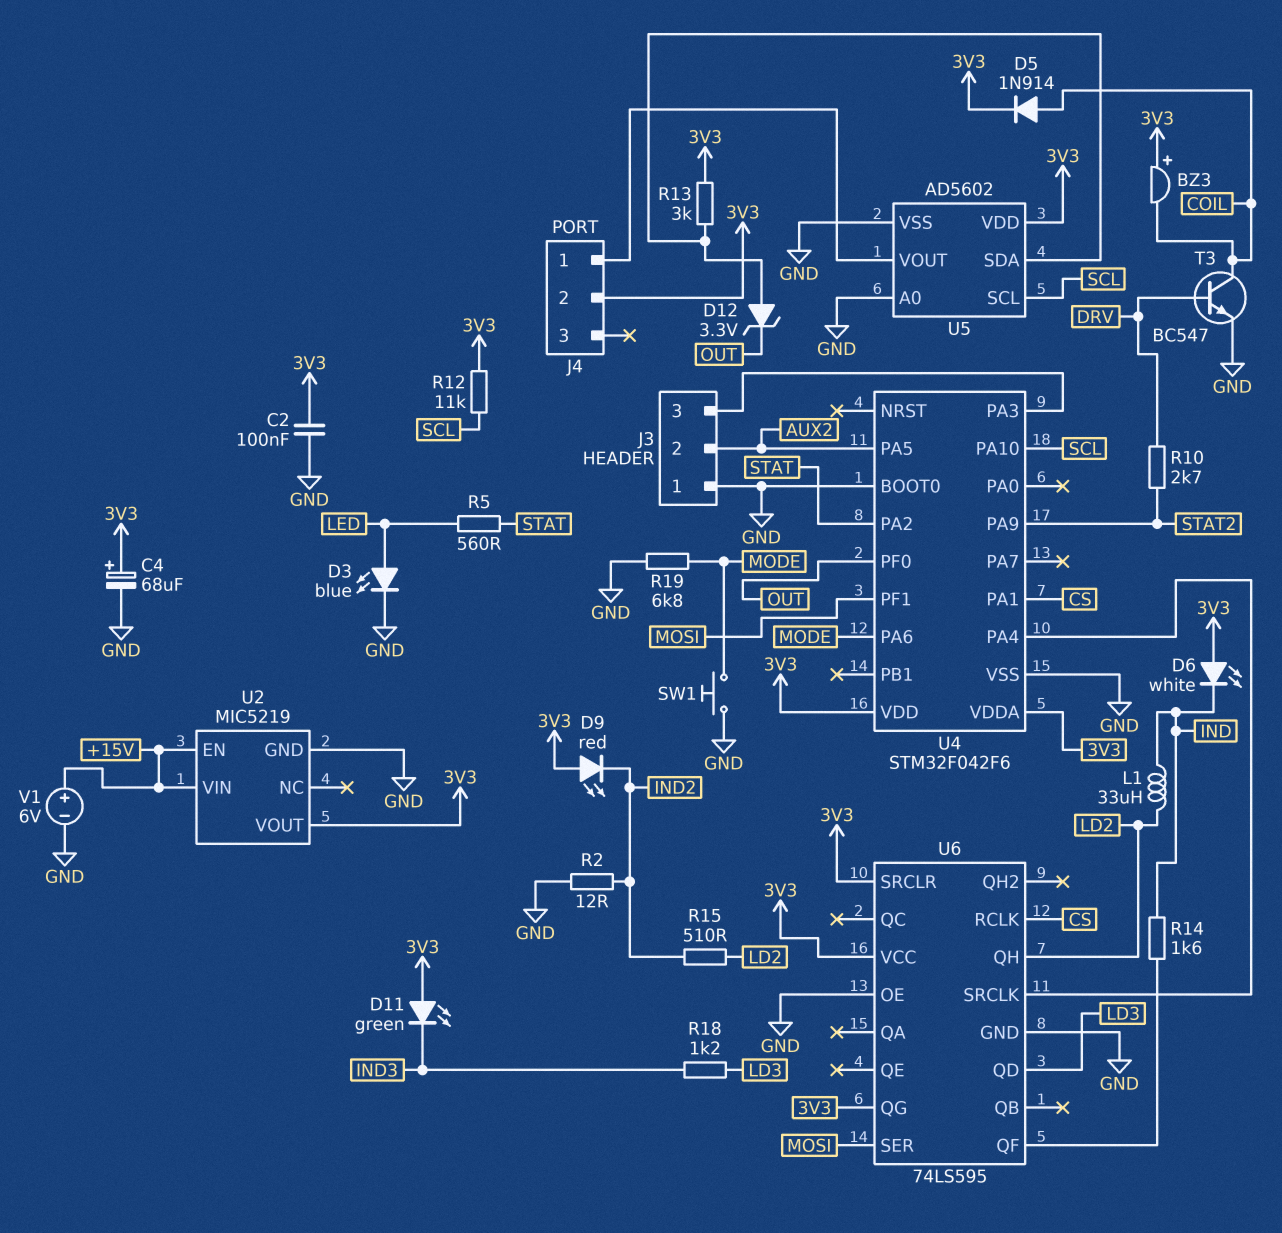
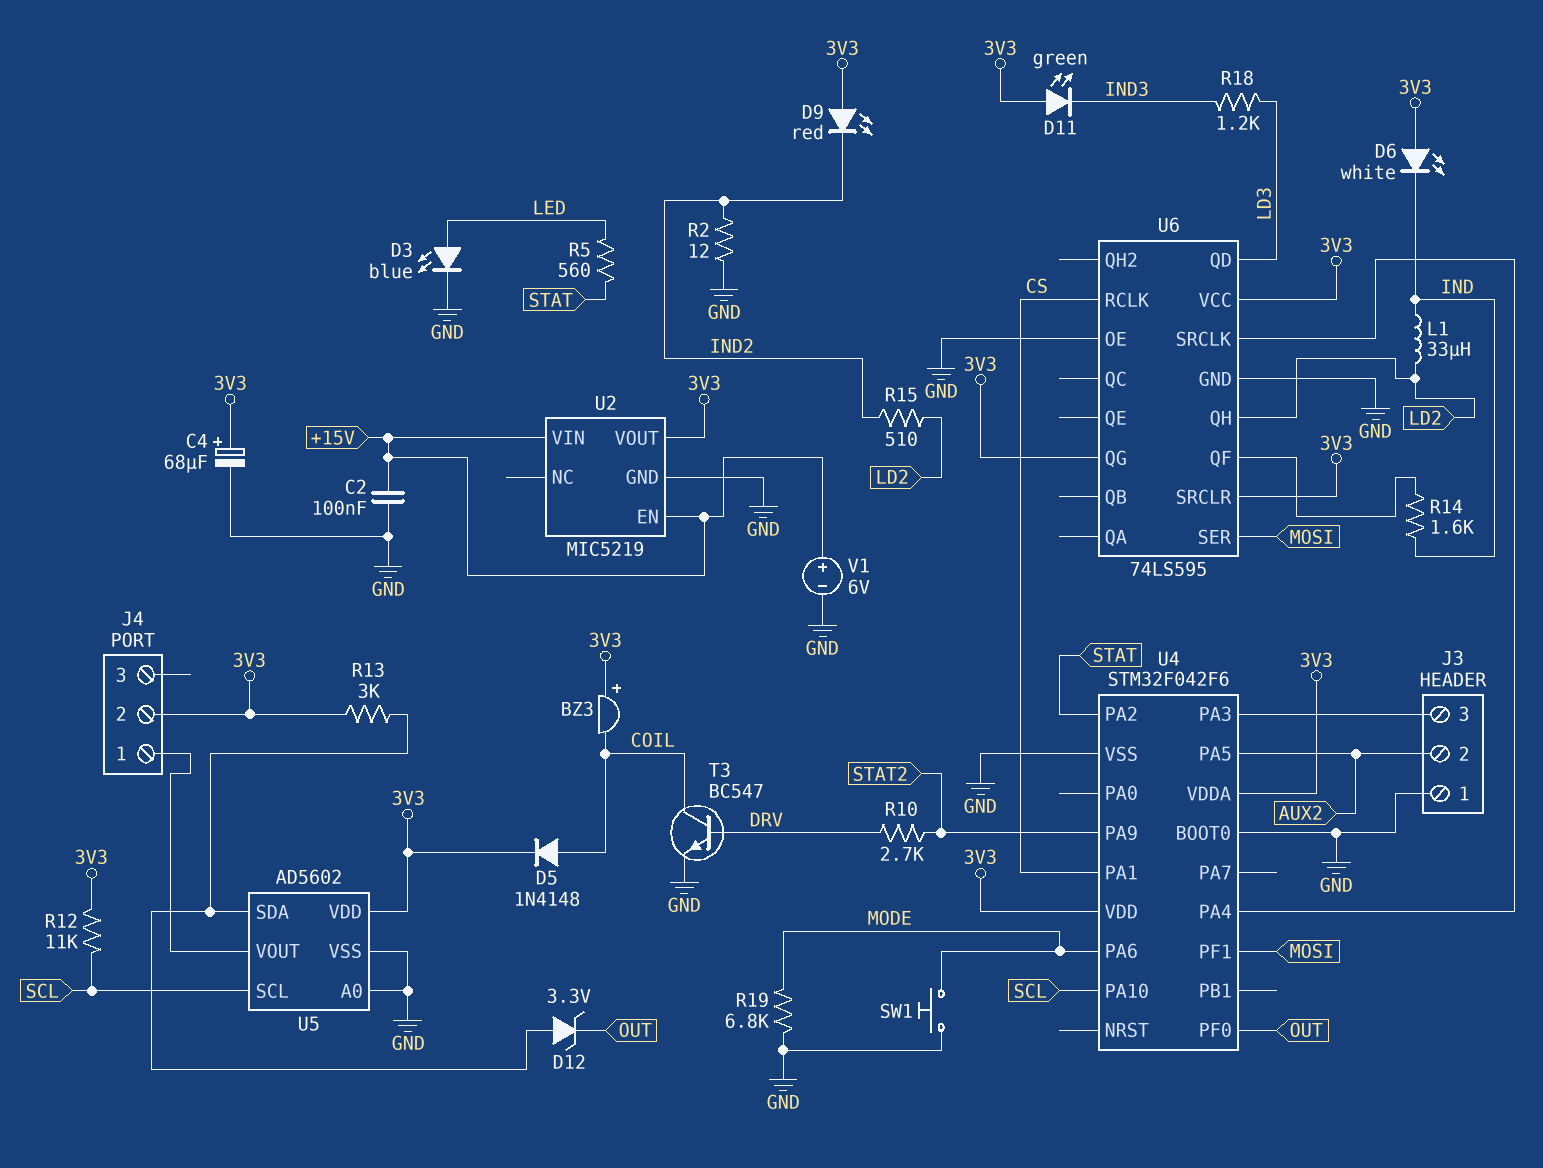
C2: 100nF (3V3, GND) -> 100nF (+15V, GND)
D5: diode 1N914 (A COIL, K 3V3) -> diode 1N4148 (A COIL, K 3V3)

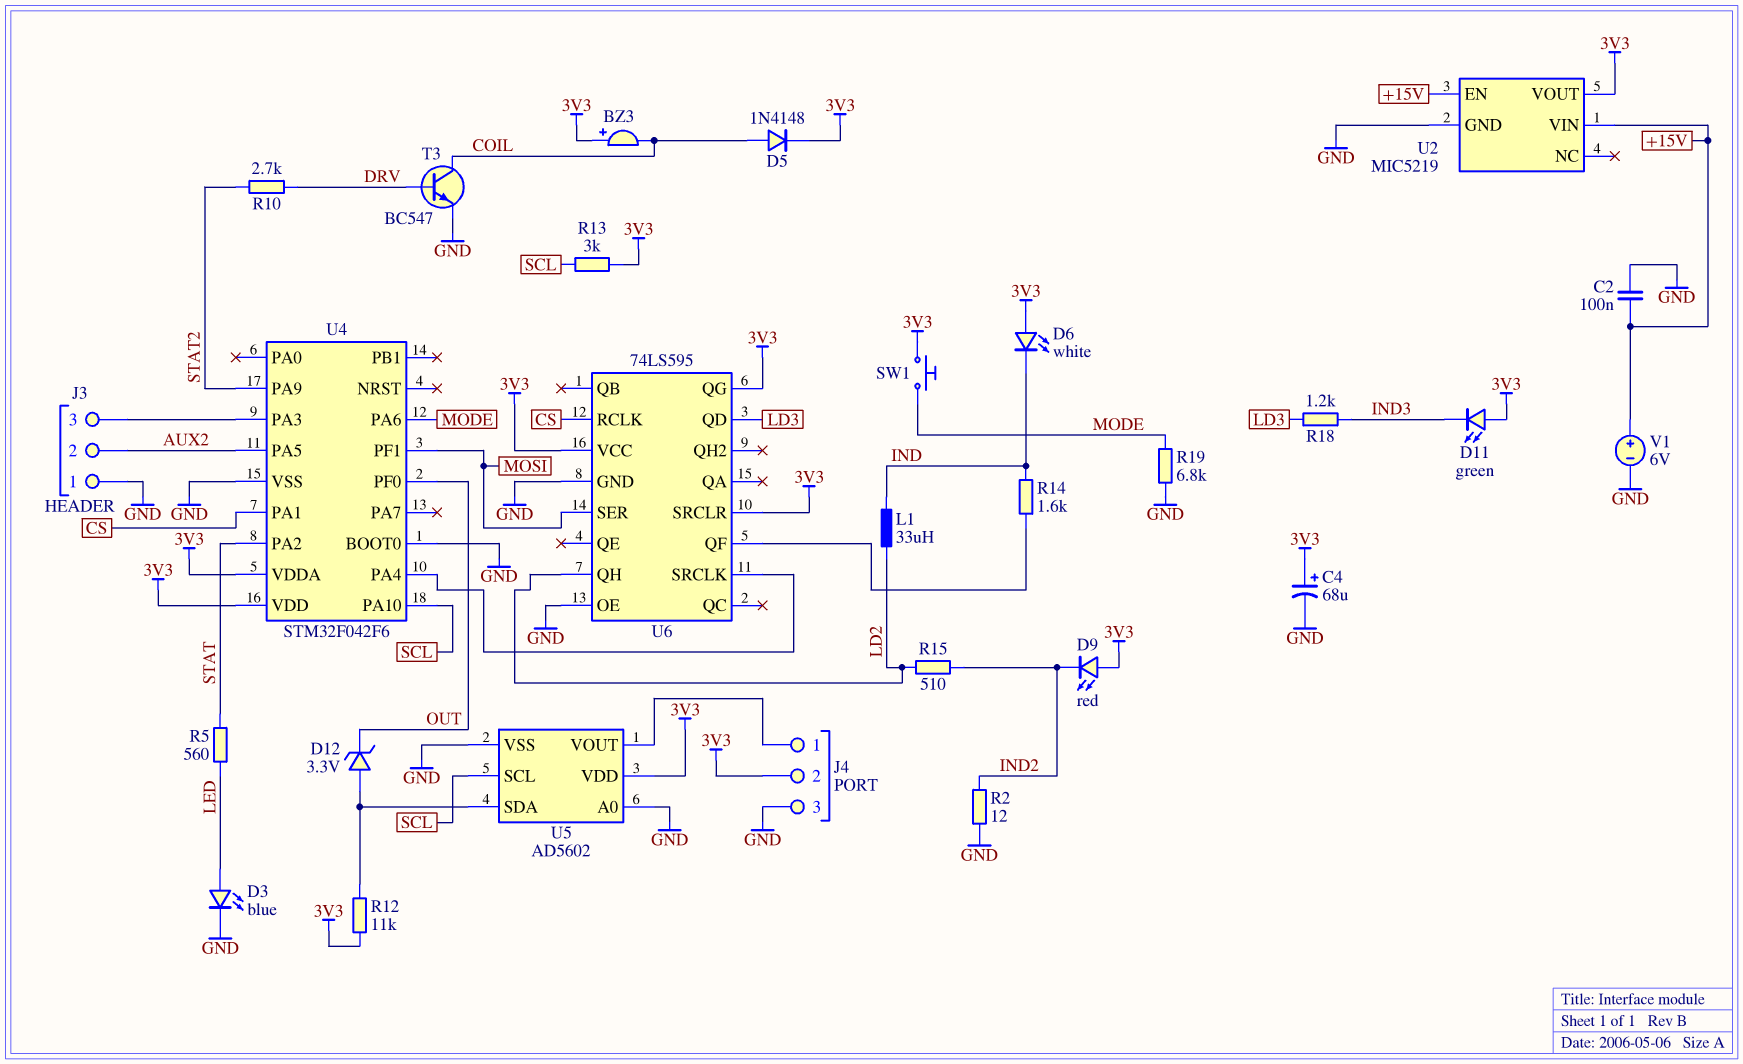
J4 pin 3: none -> GND
R12: 11k (3V3, SCL) -> 11k (3V3, U5/SDA)
R13: 3k (3V3, U5/SDA) -> 3k (3V3, SCL)
SW1: button (GND, MODE) -> button (3V3, MODE)

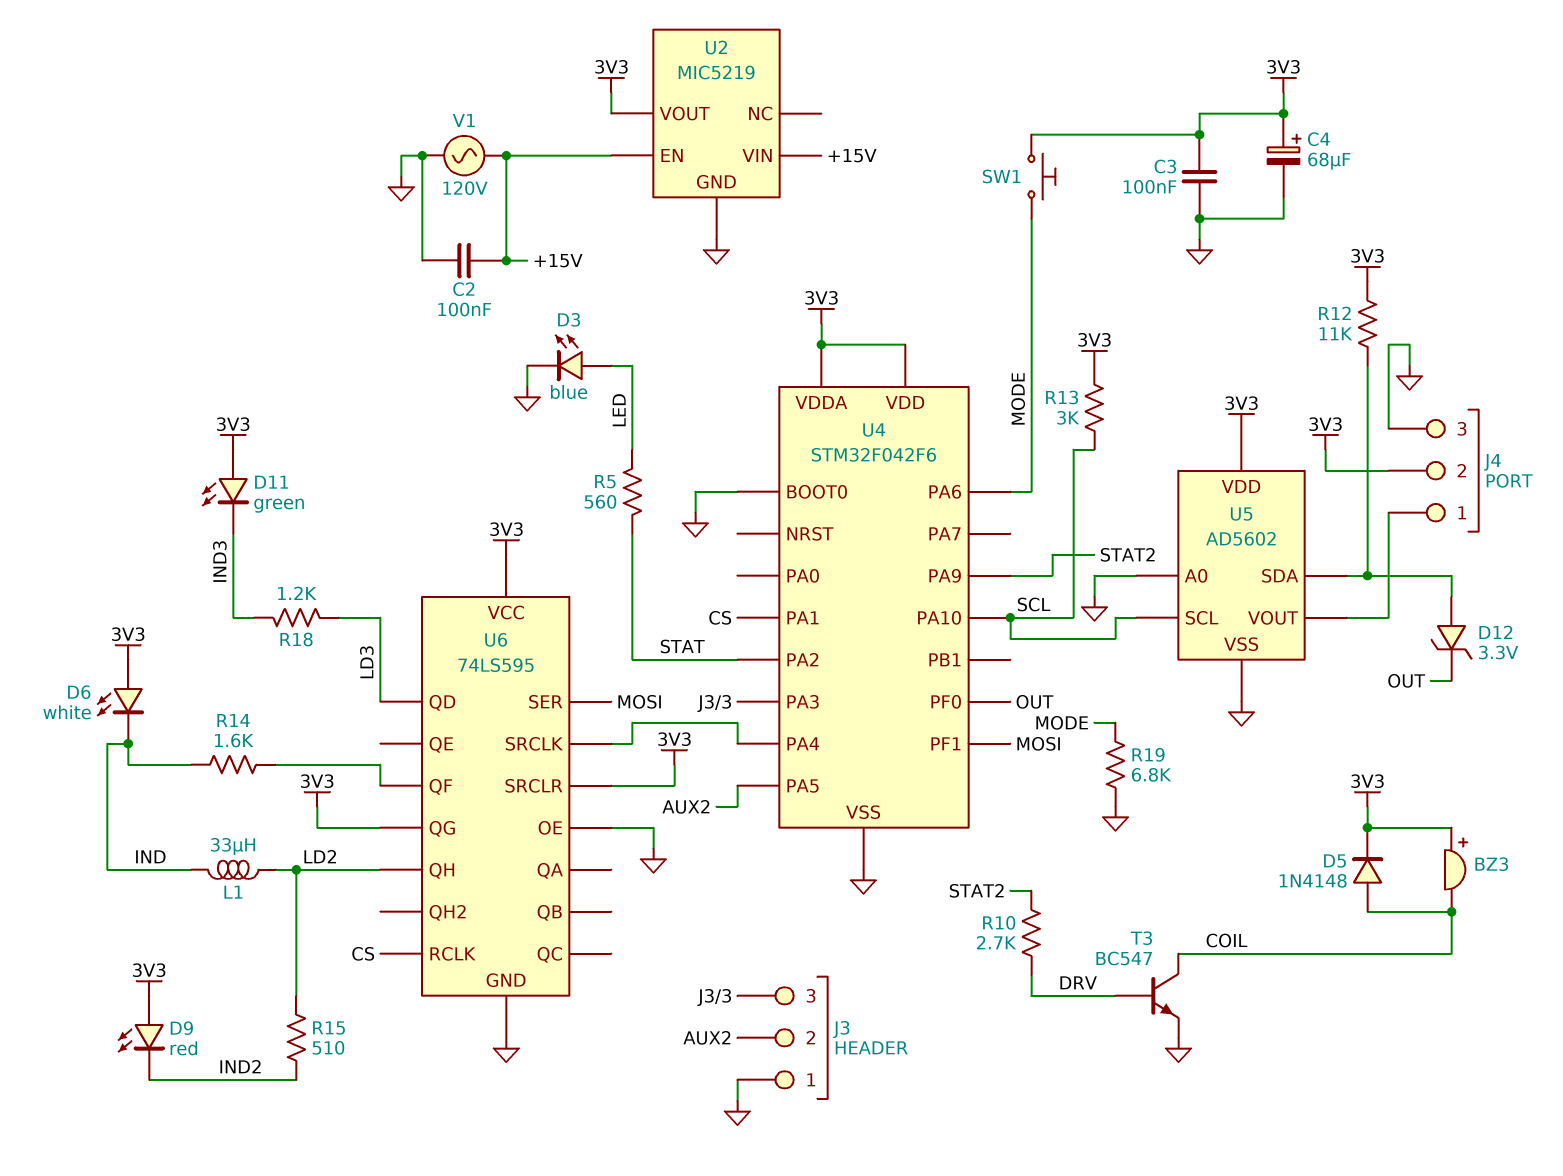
C3: none -> 100nF (3V3, GND)
R2: 12 (GND, IND2) -> none
V1: 6V (plus +15V, minus GND) -> AC 120V (+15V, GND)

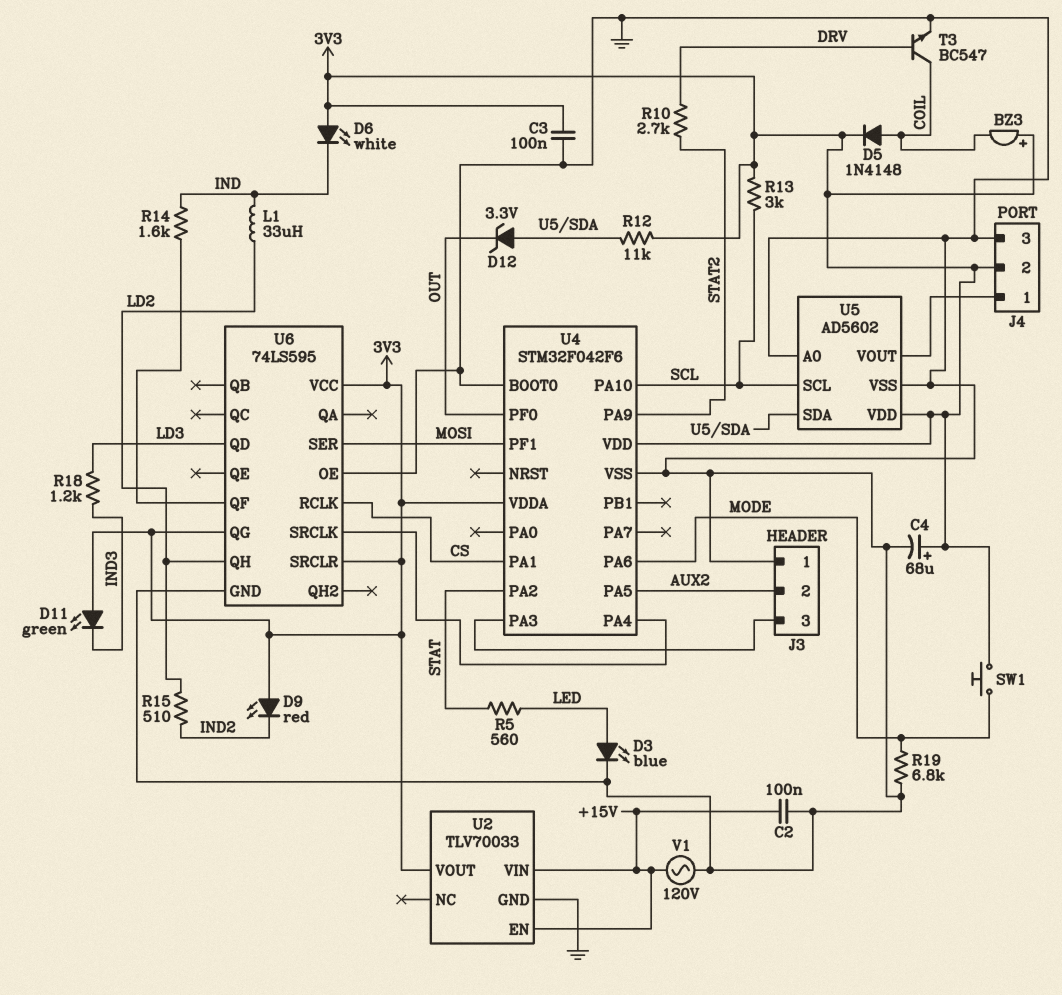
U2: MIC5219 -> TLV70033

